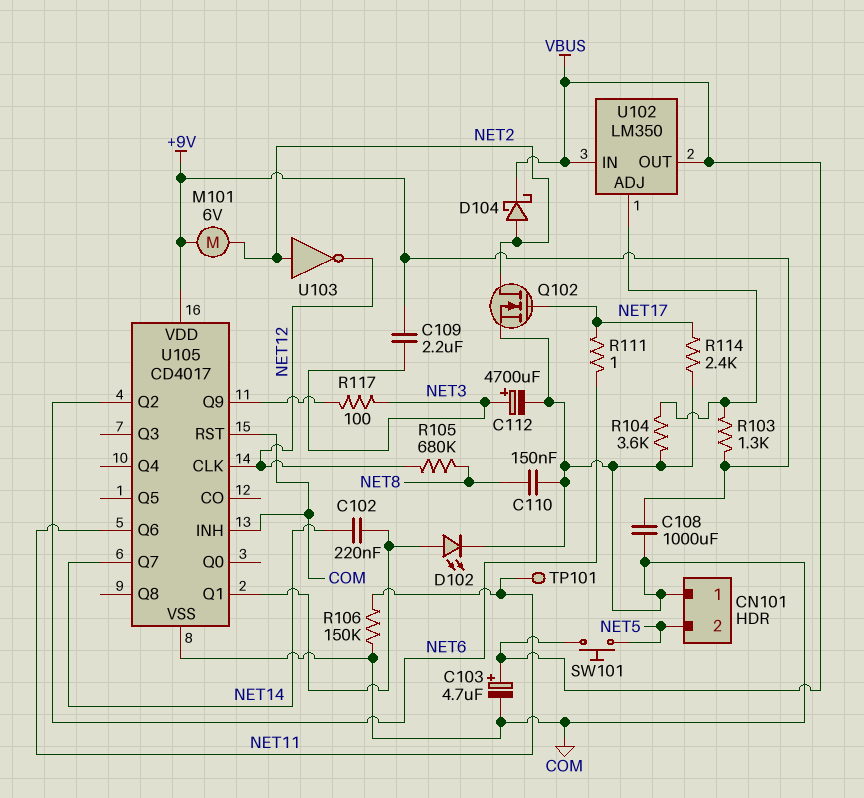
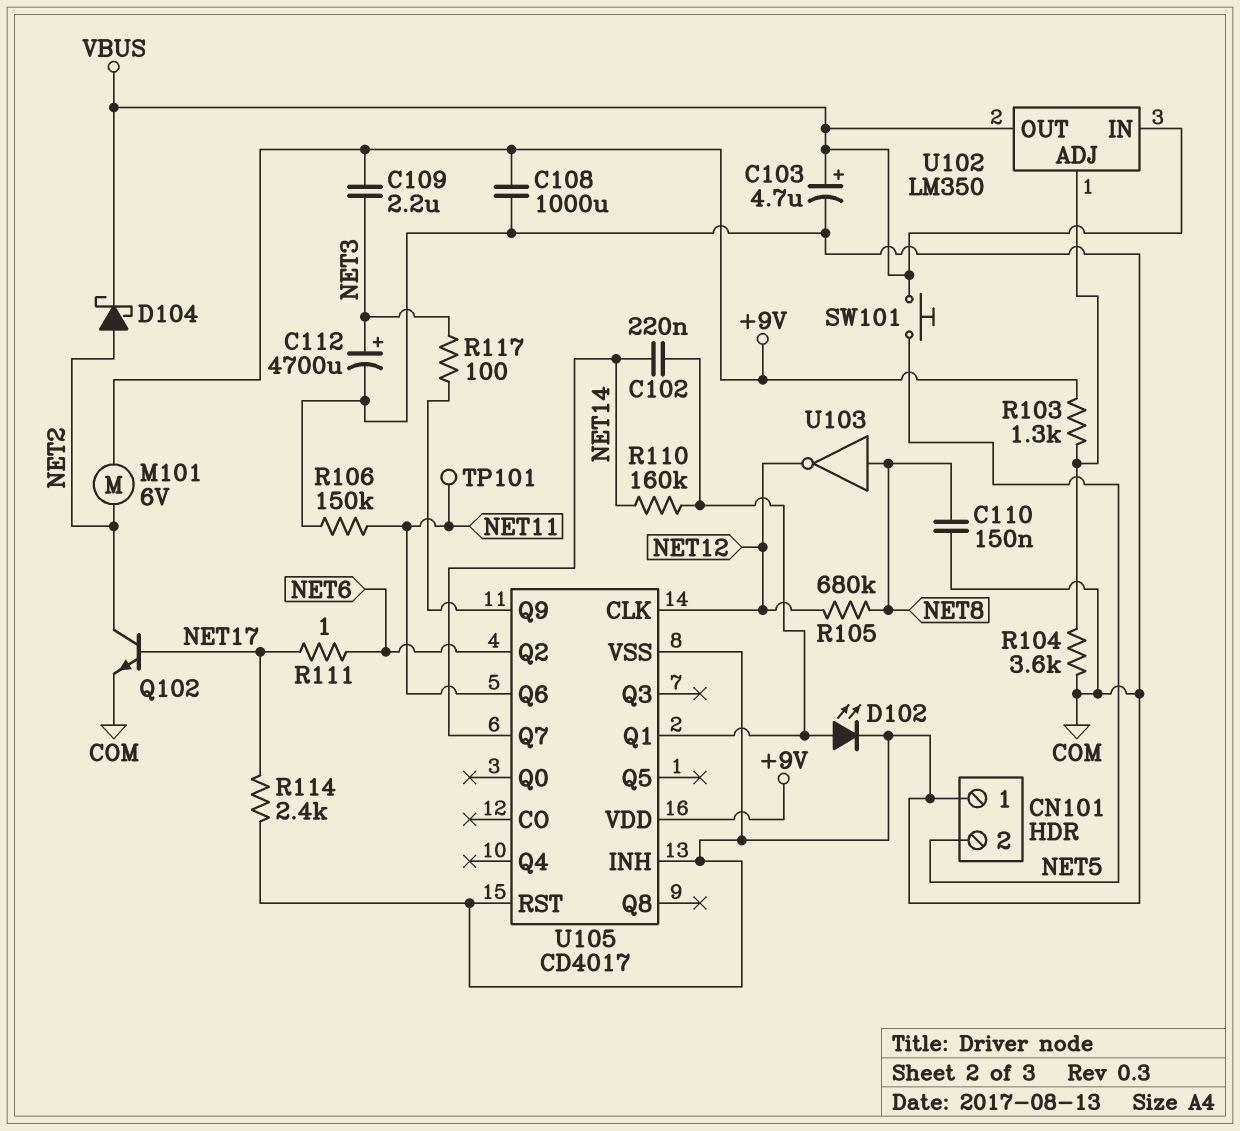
Q102: NMOS (G NET17, D NET2, S COM) -> NPN (B NET17, C NET2, E COM)
R110: none -> 160k (NET14, U105/Q1)
U103: NOT (in NET2, out NET12) -> NOT (in NET8, out NET12)

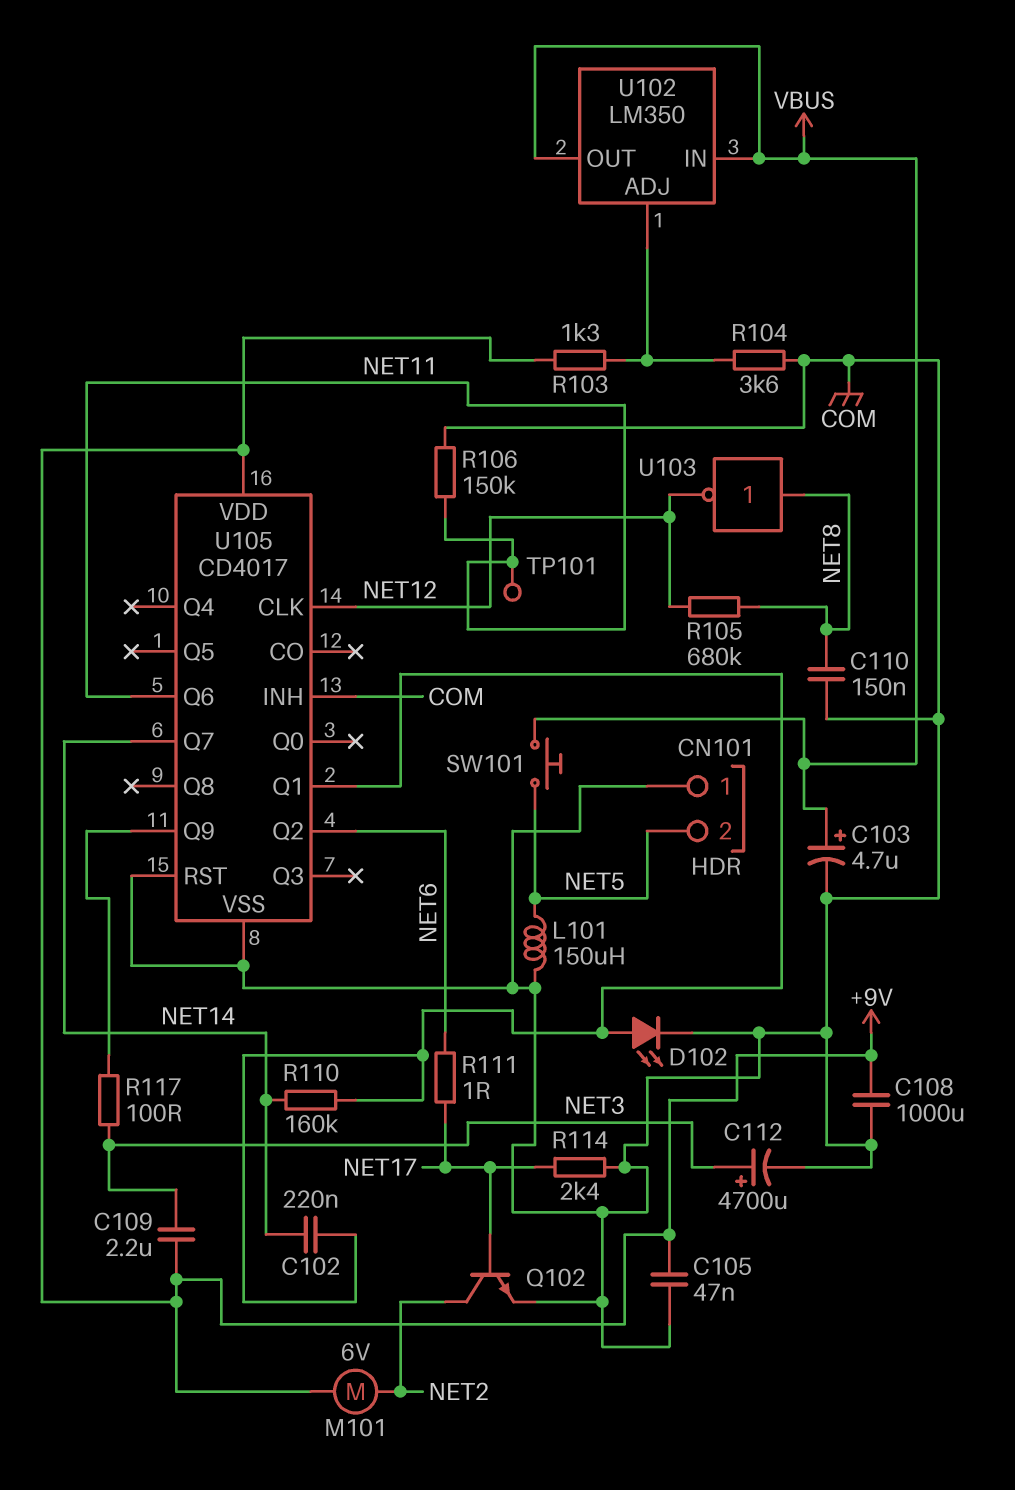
C105: none -> 47nF (+9V, COM)
D104: schottky (A NET2, K VBUS) -> none
L101: none -> 150uH (COM, NET5)

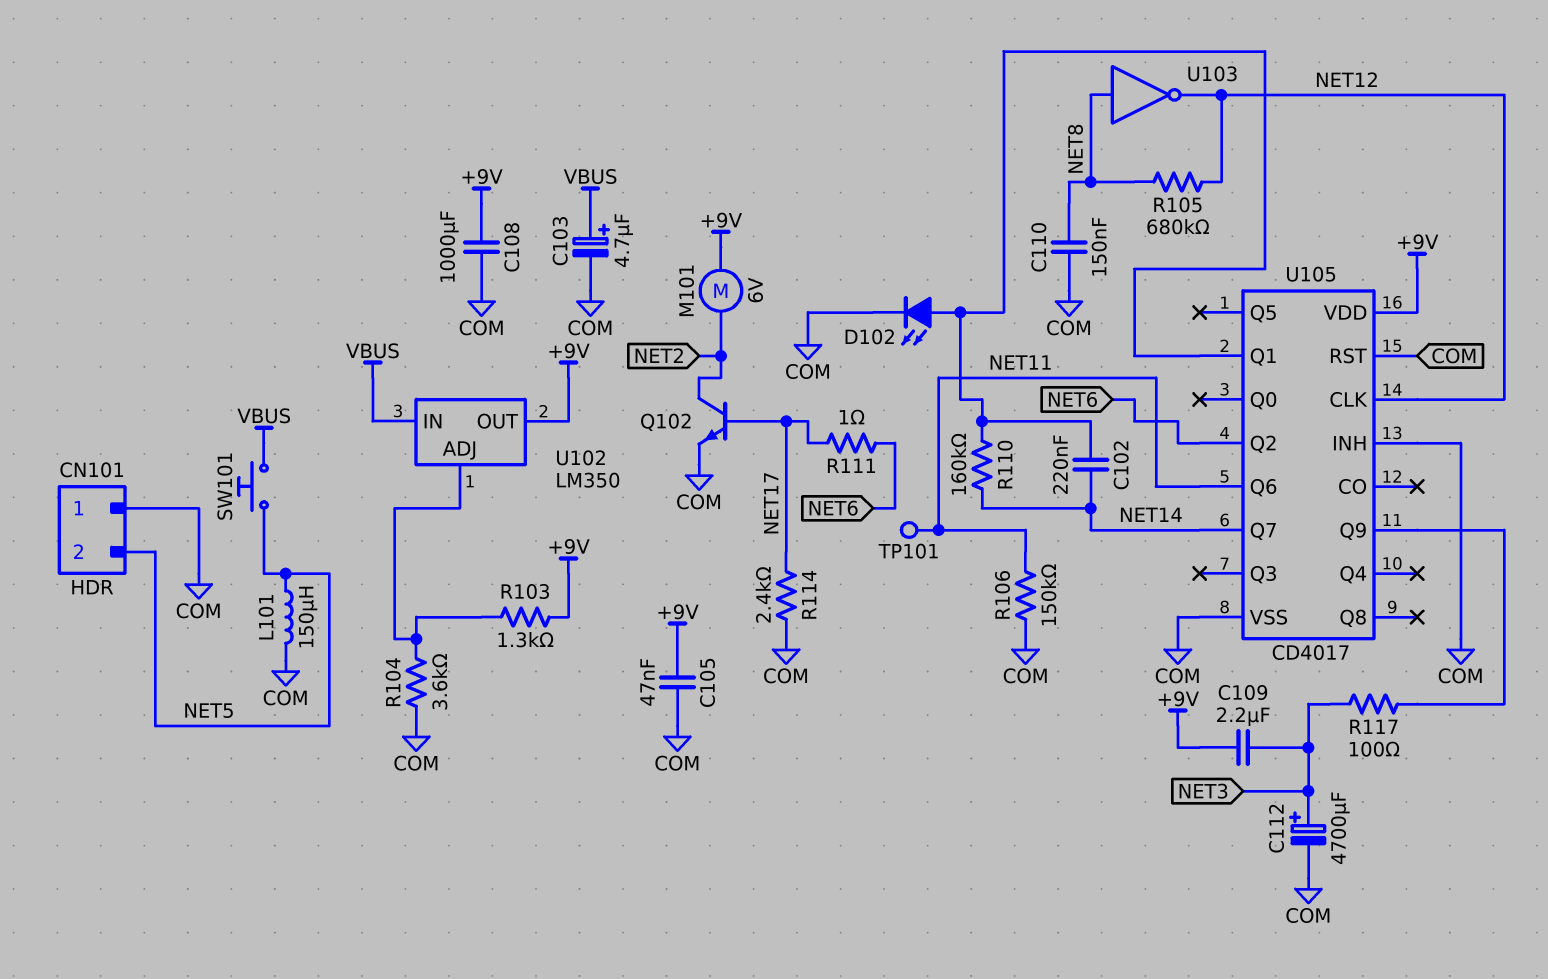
U102 pin OUT: VBUS -> +9V

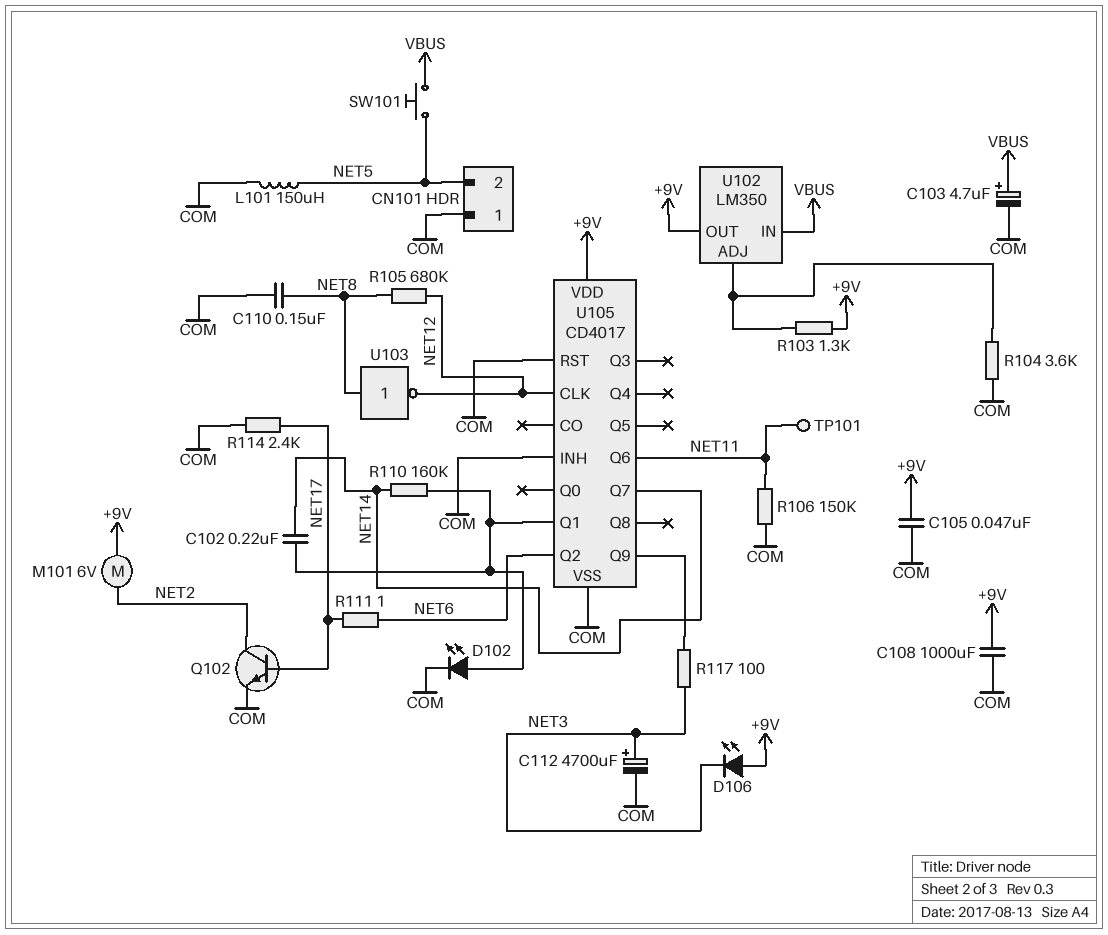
C109: 2.2uF (+9V, NET3) -> none
D106: none -> LED (A +9V, K NET3)

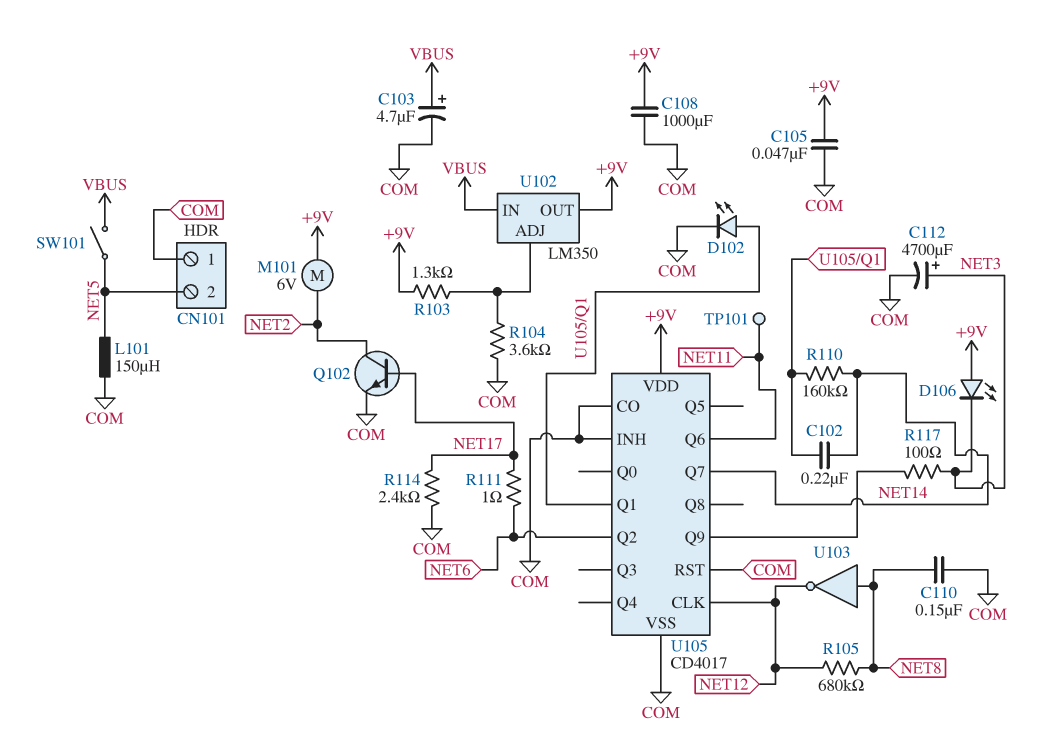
R106: 150k (COM, NET11) -> none
SW101: button (NET5, VBUS) -> switch (NET5, VBUS)
U105 pin CO: none -> COM

